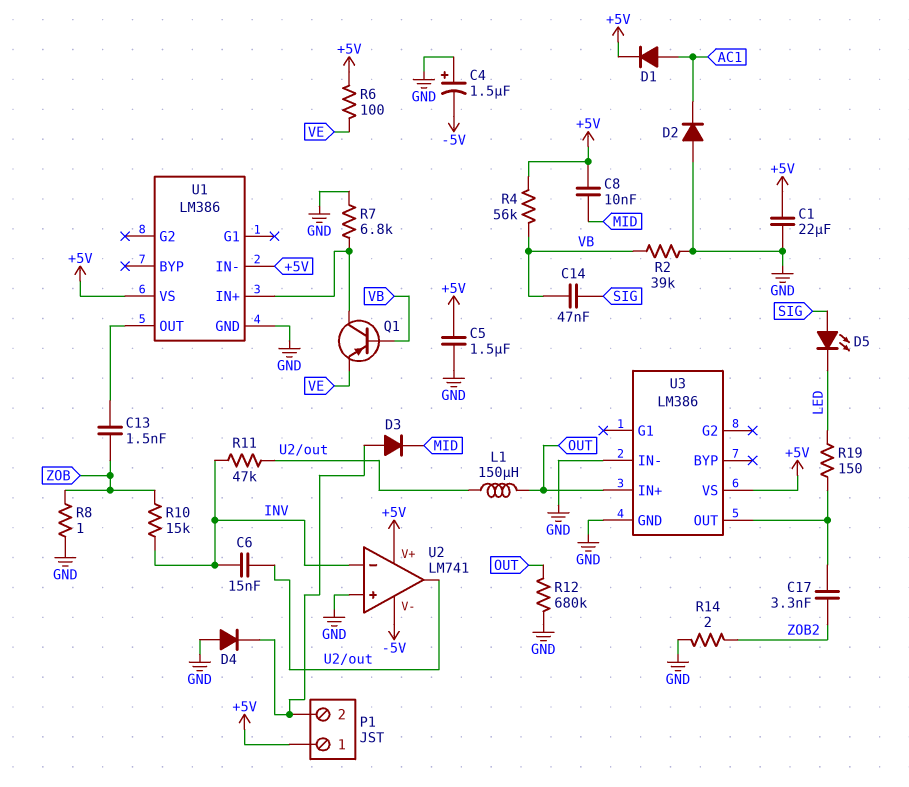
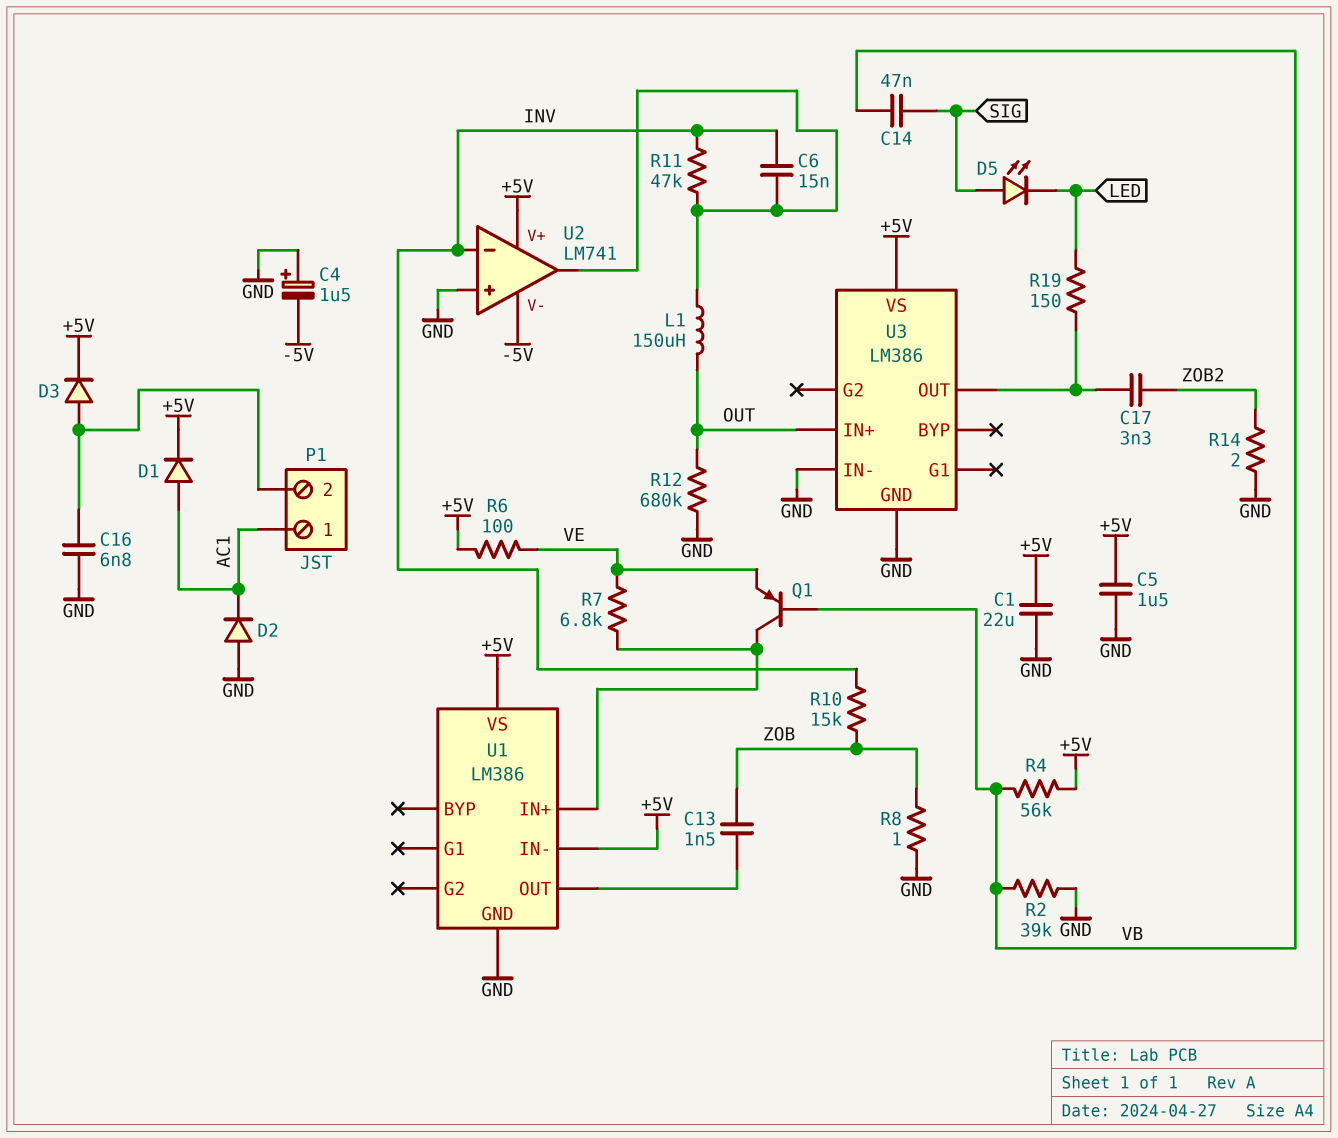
C8: 10nF (+5V, MID) -> none
C16: none -> 6.8nF (GND, P1/2)
D3: diode (A P1/2, K MID) -> diode (A P1/2, K +5V)
D4: diode (A GND, K P1/2) -> none
P1 pin 1: +5V -> AC1
R7: 6.8k (GND, U1/IN+) -> 6.8k (U1/IN+, VE)

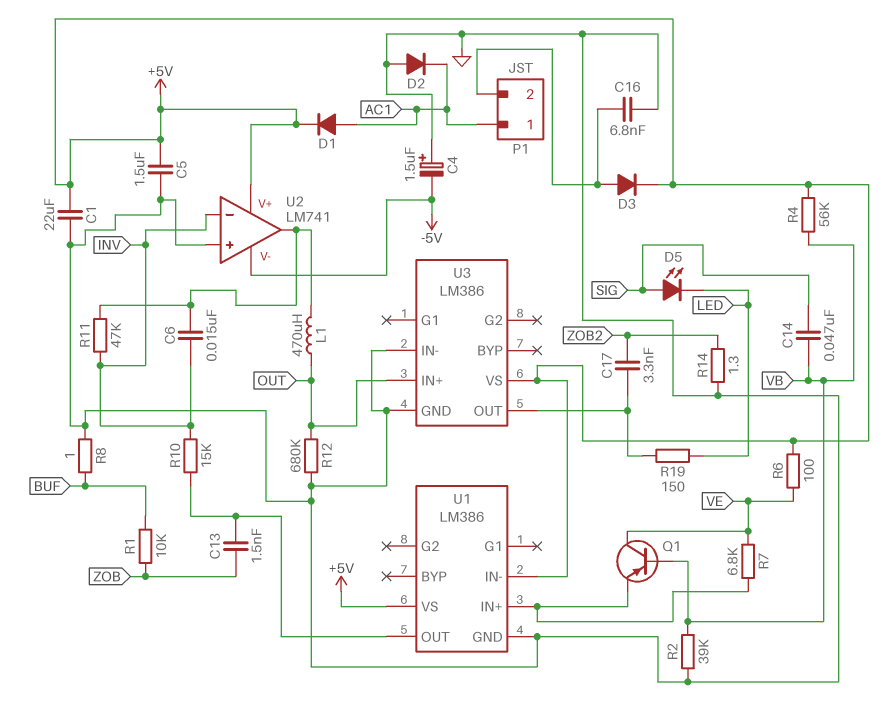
L1: 150uH (OUT, U2/out) -> 470uH (OUT, U2/out)
Q1: PNP (B VB, C U1/IN+, E VE) -> PNP (B VB, C VE, E U1/IN+)
R1: none -> 10k (BUF, ZOB)
R8: 1 (GND, ZOB) -> 1 (BUF, GND)
R10: 15k (INV, ZOB) -> 15k (INV, U1/OUT)
R14: 2 (GND, ZOB2) -> 1.3 (GND, ZOB2)

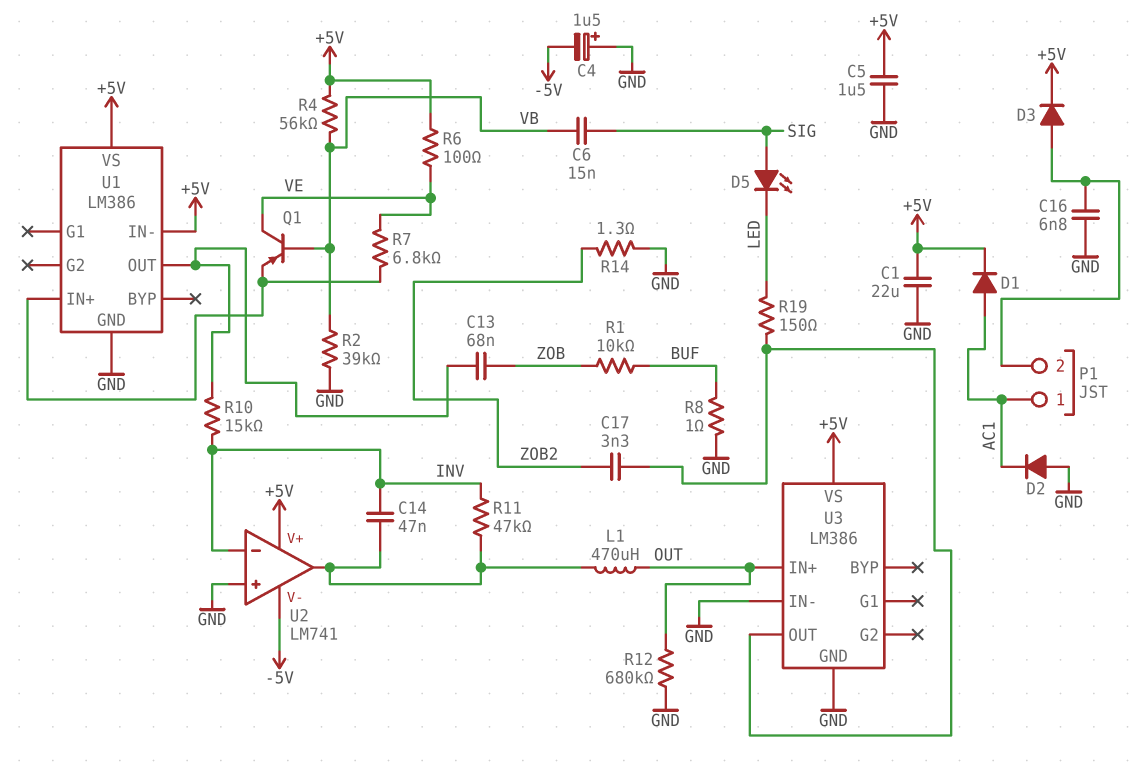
C6: 15nF (INV, U2/out) -> 15nF (SIG, VB)
C13: 1.5nF (U1/OUT, ZOB) -> 68nF (U1/OUT, ZOB)
C14: 47nF (SIG, VB) -> 47nF (INV, U2/out)

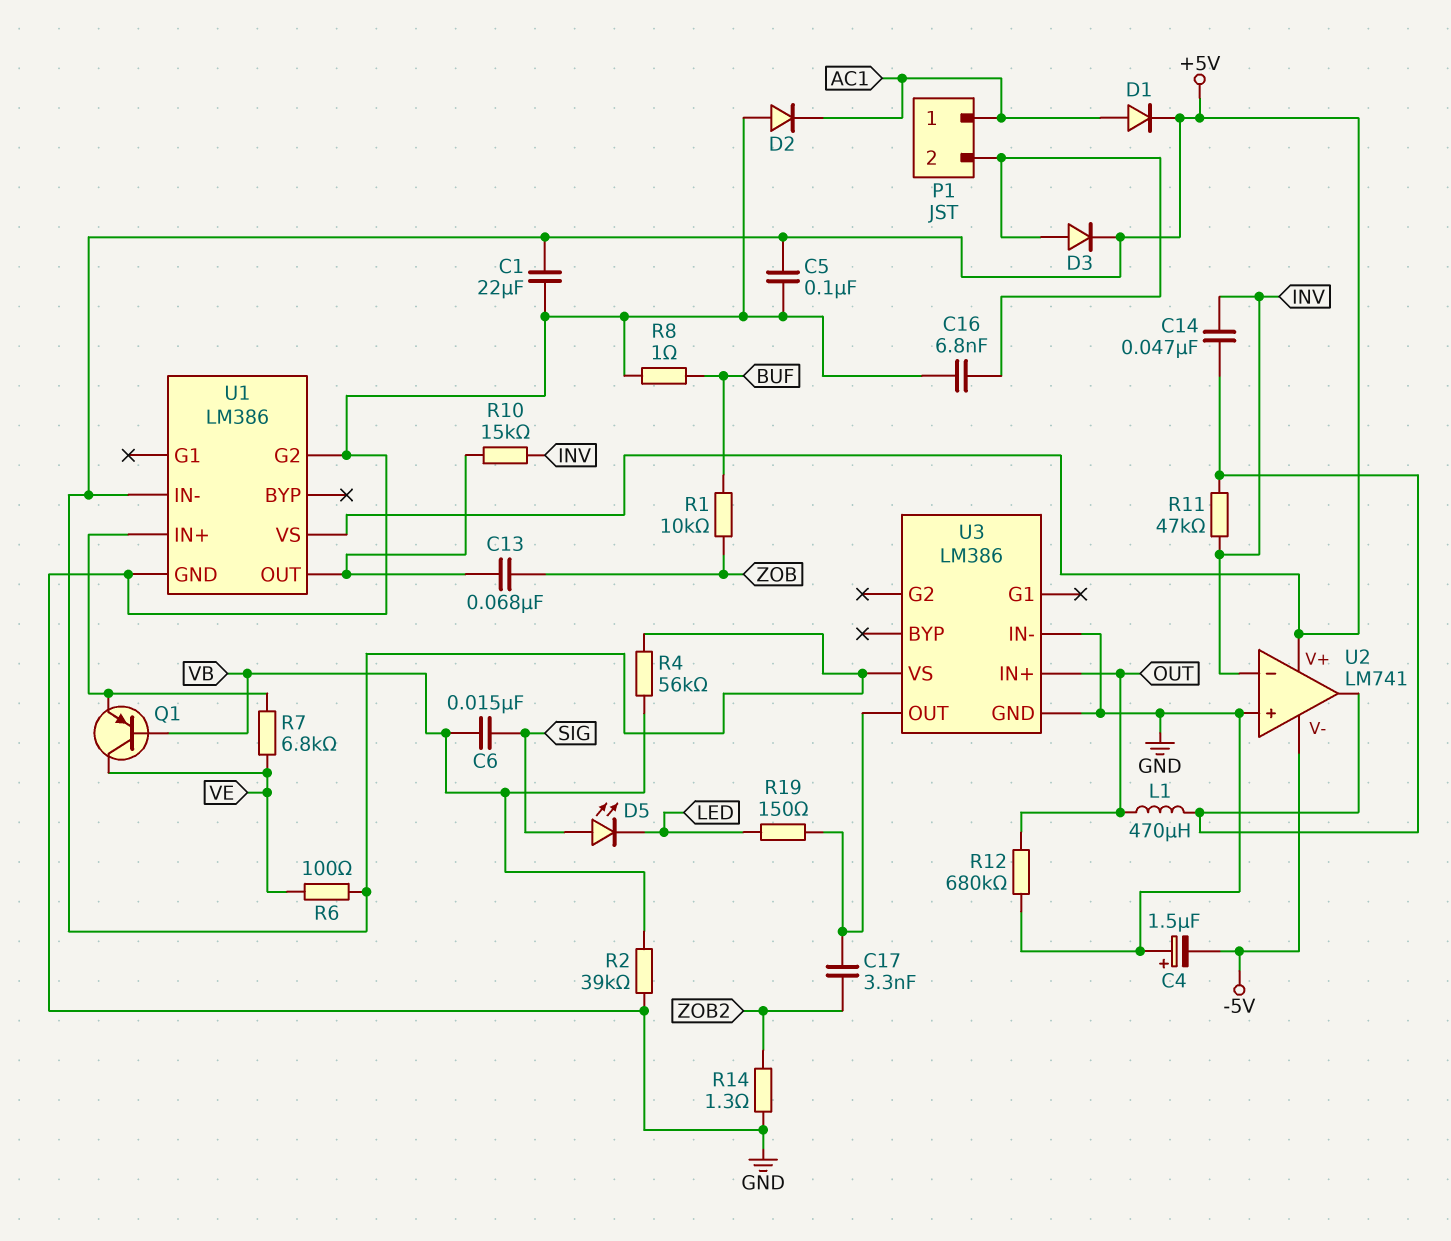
C5: 1.5uF (+5V, GND) -> 100nF (+5V, GND)
U1 pin G2: none -> GND

